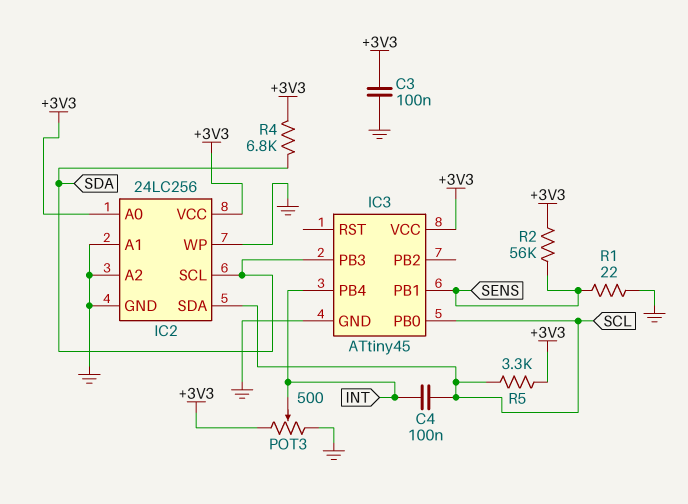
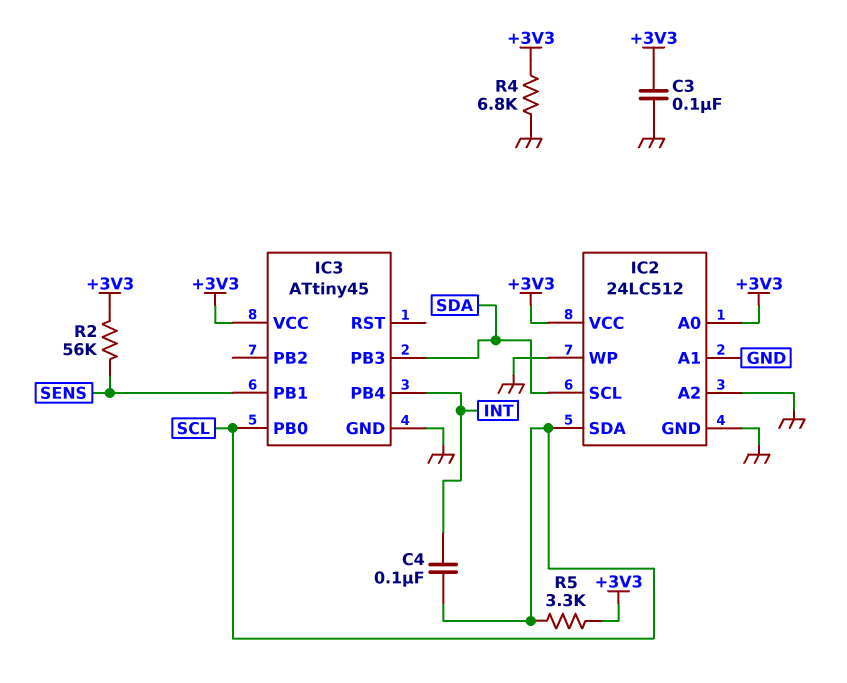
IC2: 24LC256 -> 24LC512
POT3: 500 (+3V3, GND, wiper INT) -> none
R1: 22 (GND, SENS) -> none
R4: 6.8k (+3V3, SDA) -> 6.8k (+3V3, GND)

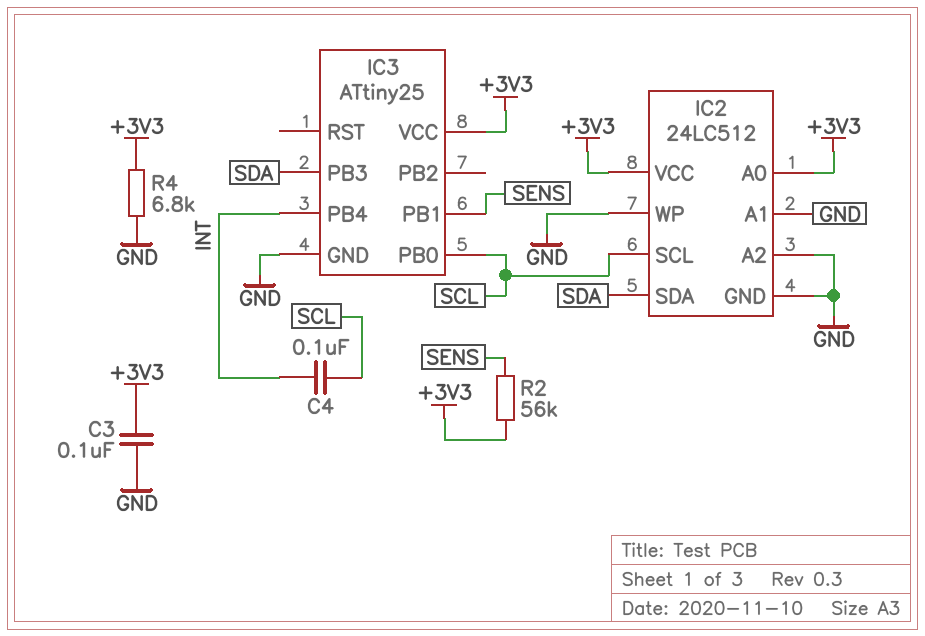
IC2 pin SCL: SDA -> SCL
IC2 pin SDA: SCL -> SDA
IC3: ATtiny45 -> ATtiny25
R5: 3.3k (+3V3, SCL) -> none

